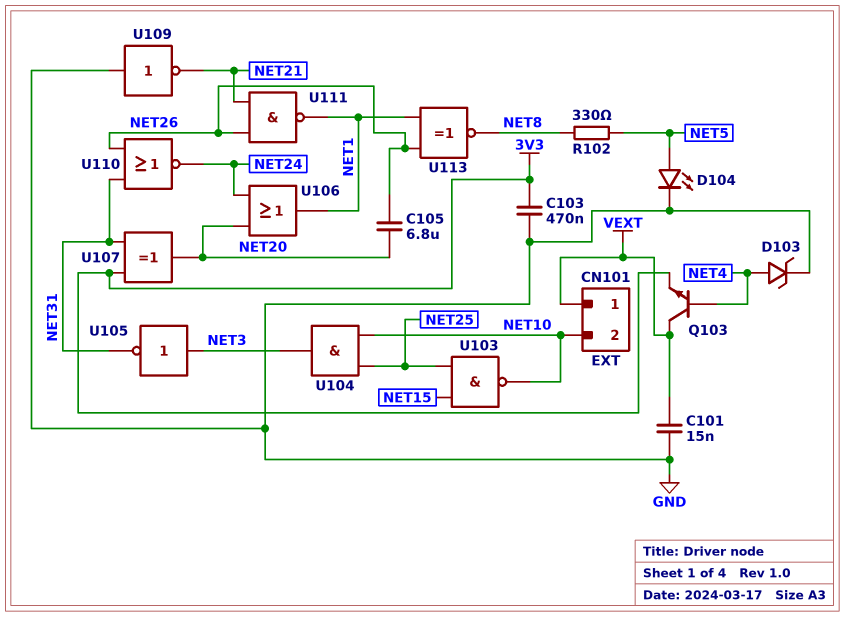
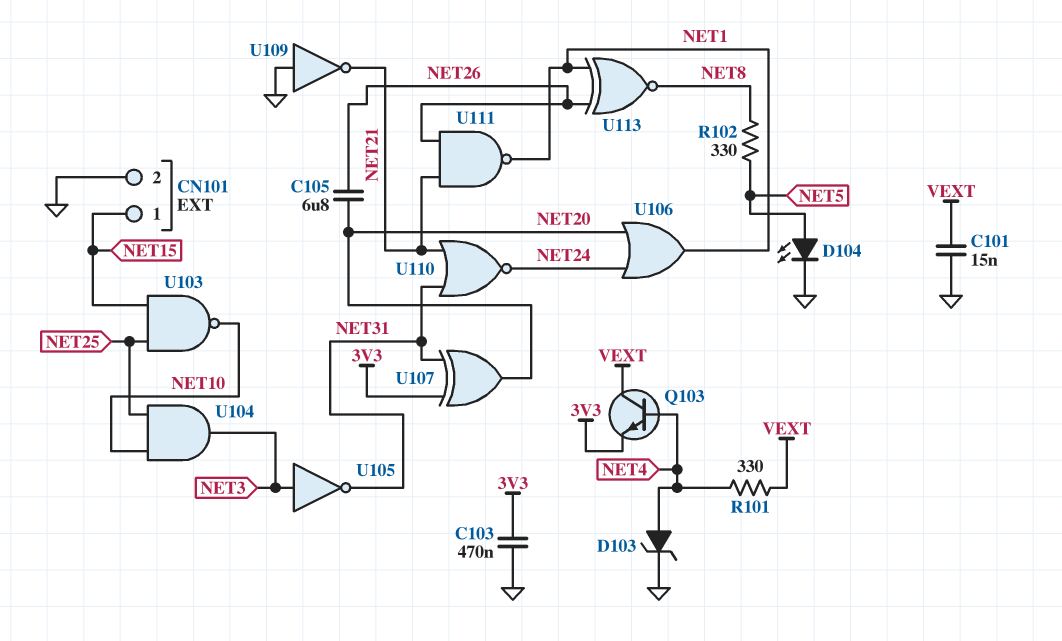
CN101 pin 1: VEXT -> NET15
CN101 pin 2: NET10 -> GND
R101: none -> 330 (NET4, VEXT)
U110: NOR (in NET26, in NET31, out NET24) -> NOR (in NET21, in NET31, out NET24)

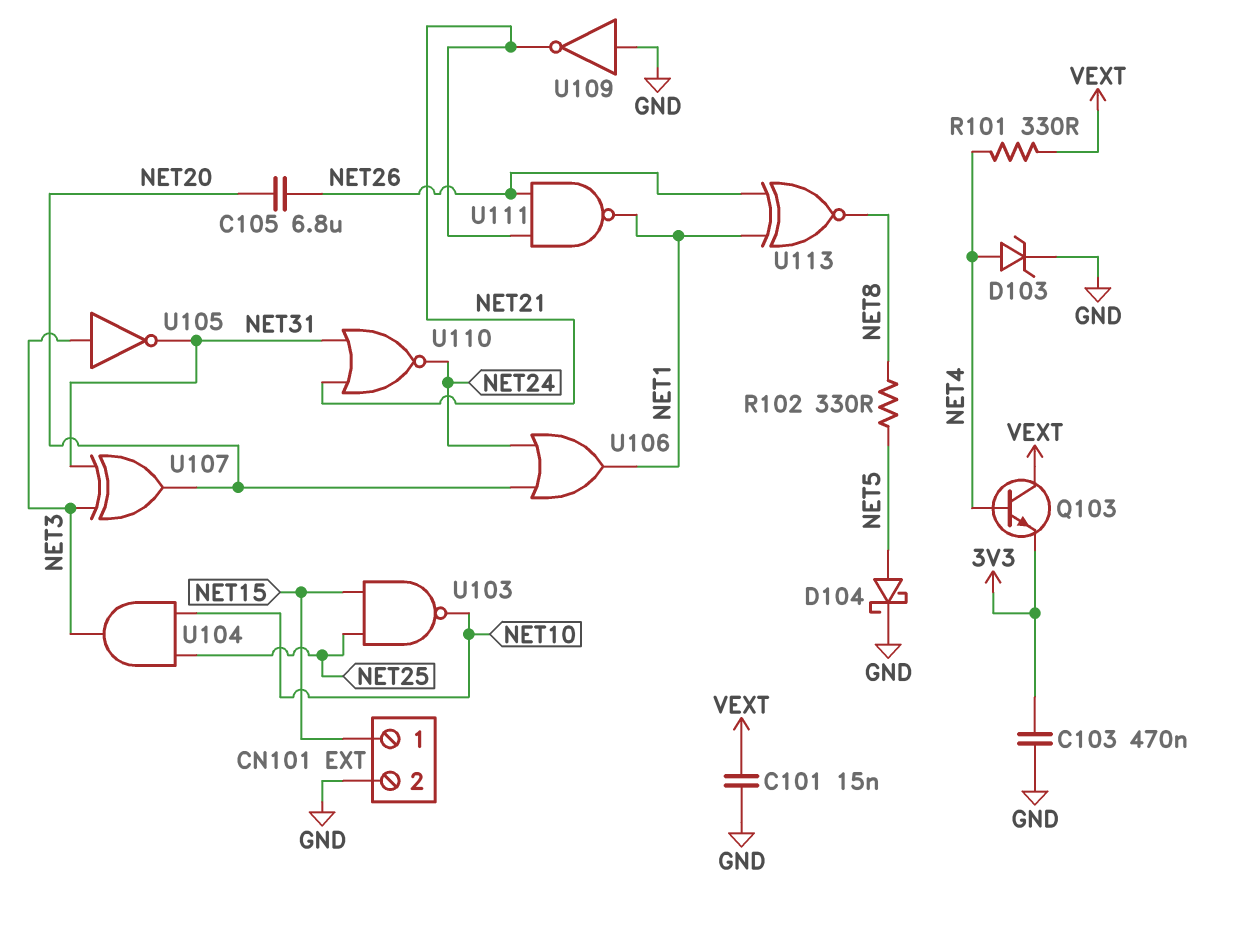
D104: LED (A NET5, K GND) -> schottky (A NET5, K GND)
U107: XOR (in 3V3, in NET31, out NET20) -> XOR (in NET3, in NET31, out NET20)

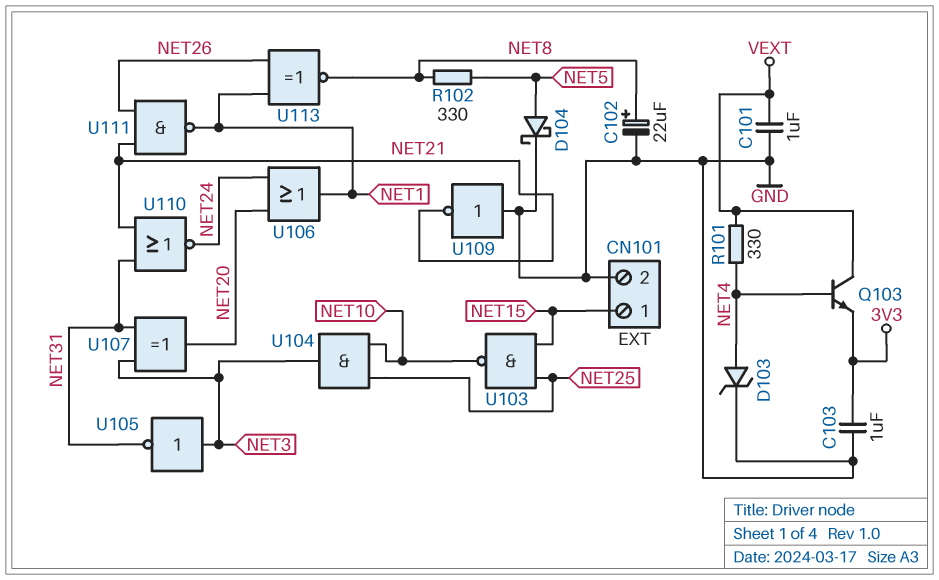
C101: 15nF (GND, VEXT) -> 1uF (GND, VEXT)
C102: none -> 22uF (plus NET8, minus GND)
C103: 470nF (3V3, GND) -> 1uF (3V3, GND)
C105: 6.8uF (NET20, NET26) -> none

